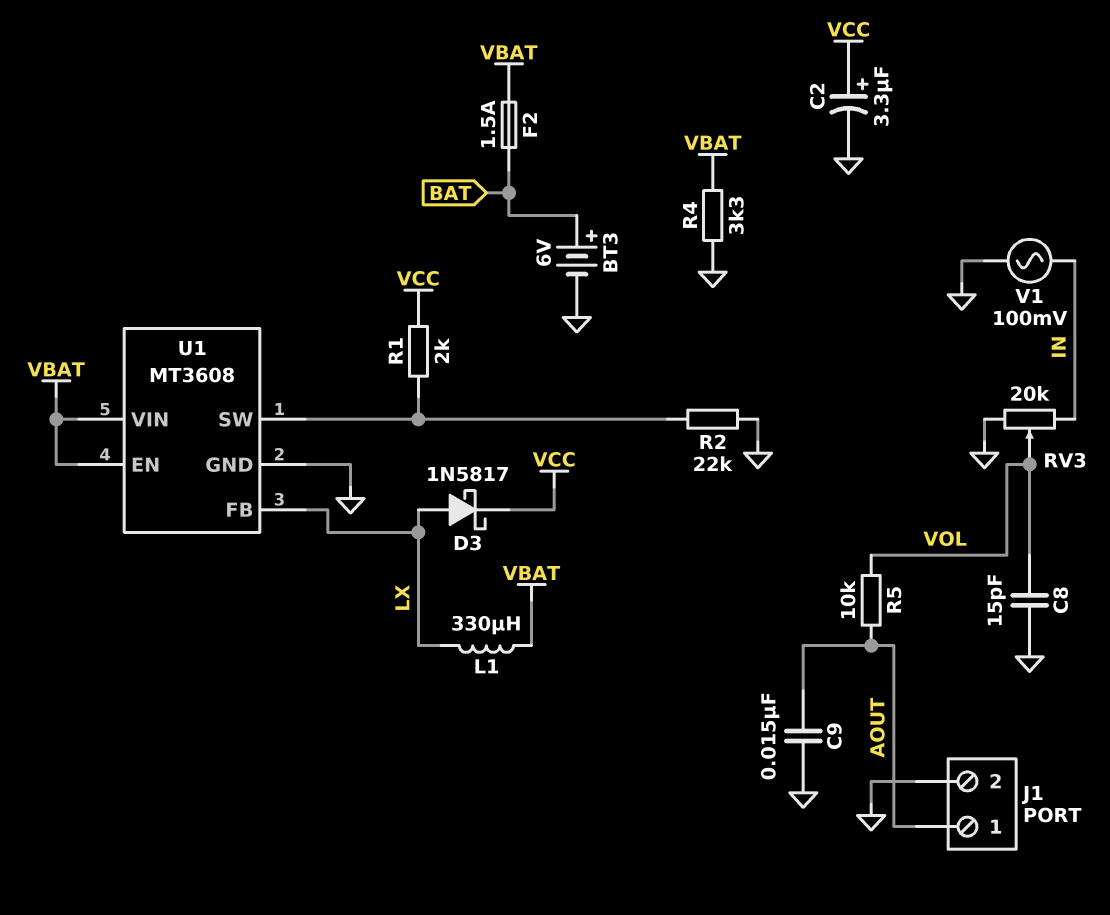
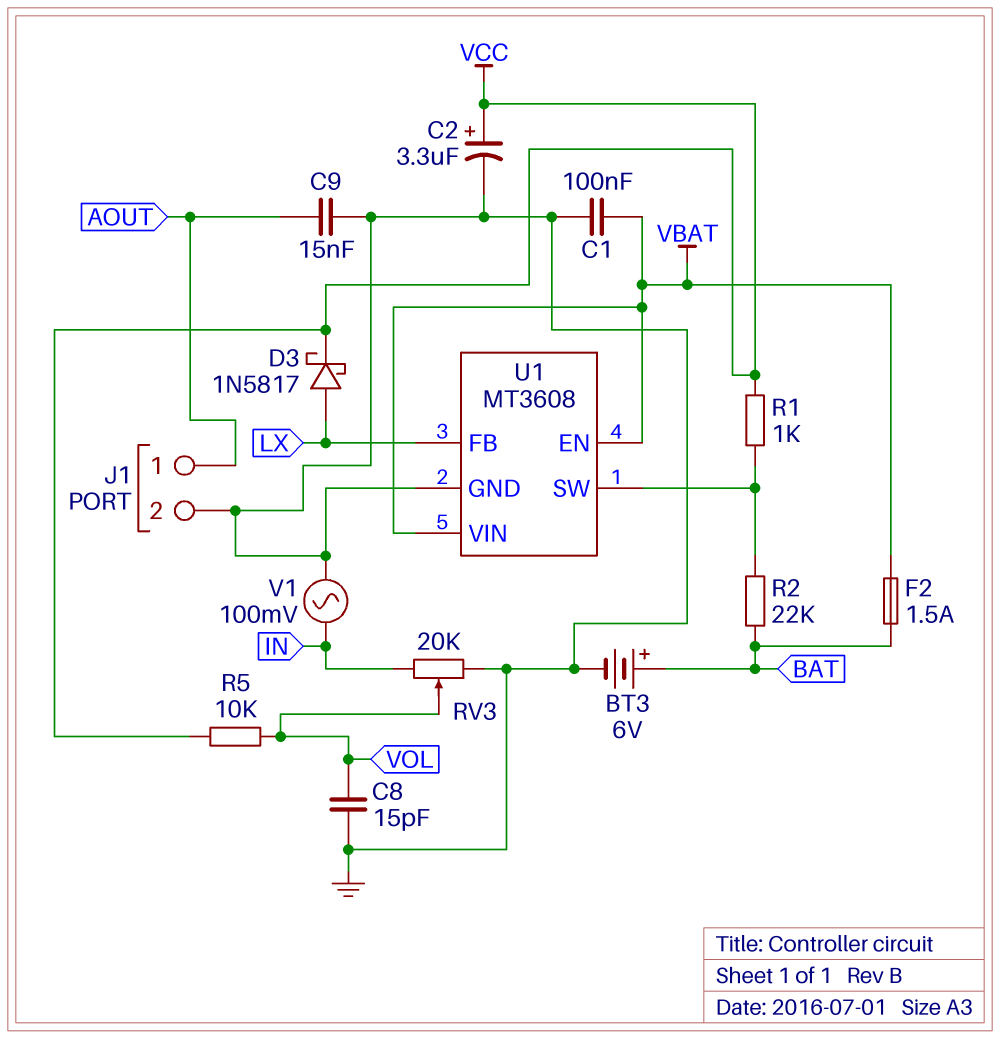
C1: none -> 100nF (GND, VBAT)
L1: 330uH (LX, VBAT) -> none
R1: 2k (U1/SW, VCC) -> 1k (U1/SW, VCC)
R2: 22k (GND, U1/SW) -> 22k (BAT, U1/SW)
R4: 3.3k (GND, VBAT) -> none
R5: 10k (AOUT, VOL) -> 10k (VCC, VOL)

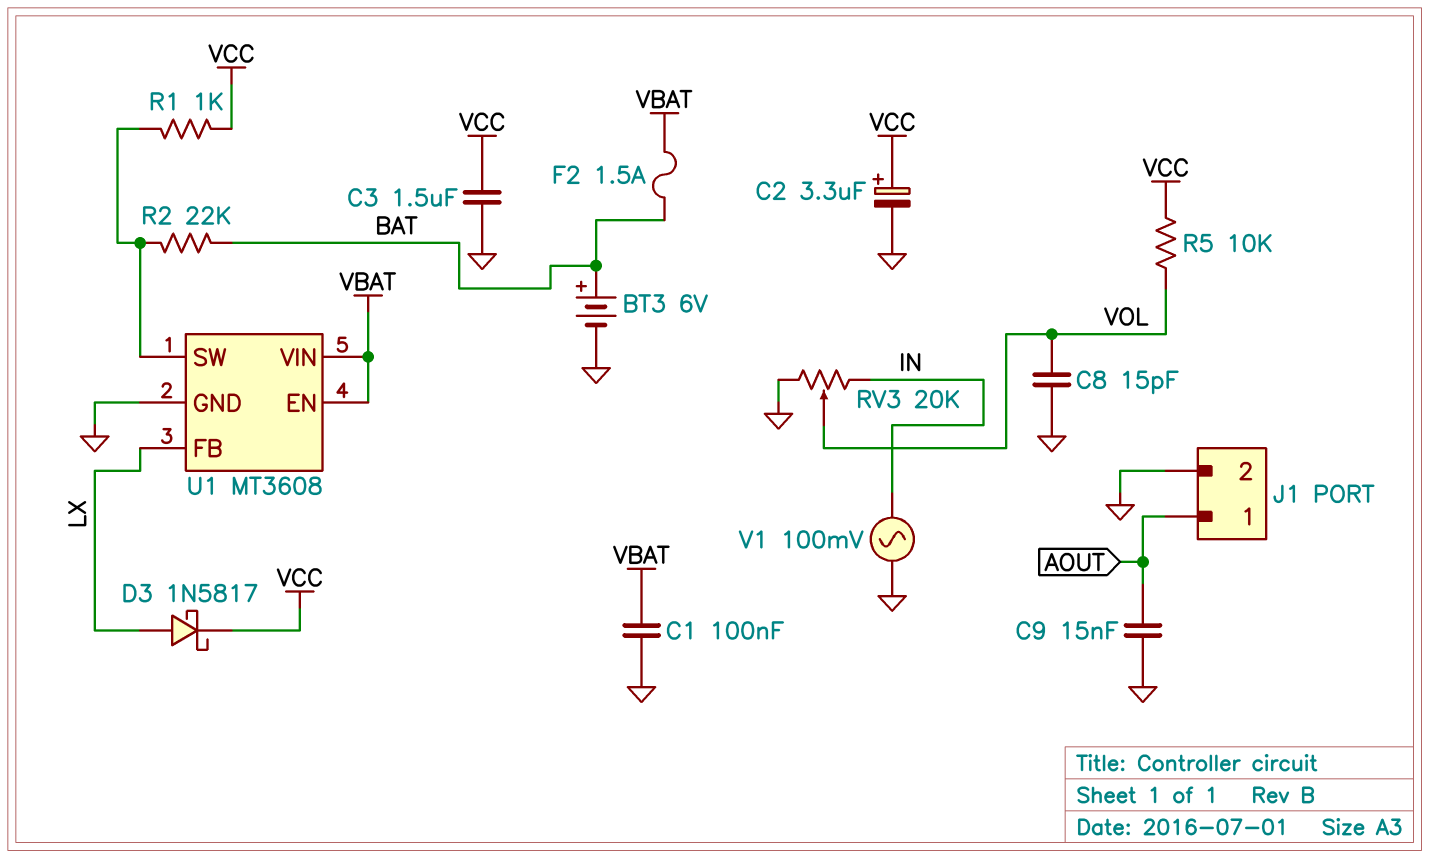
C3: none -> 1.5uF (GND, VCC)

